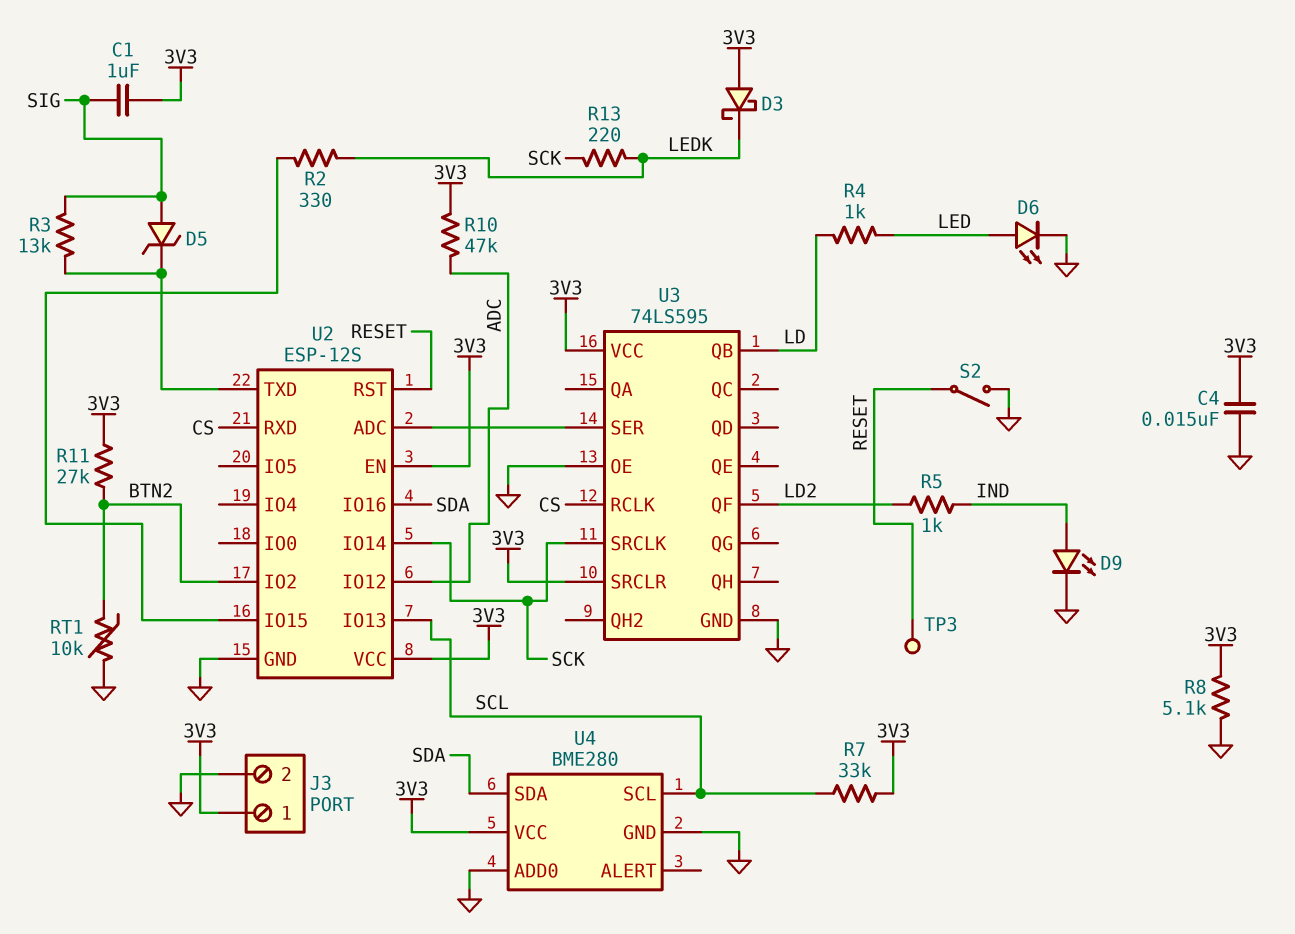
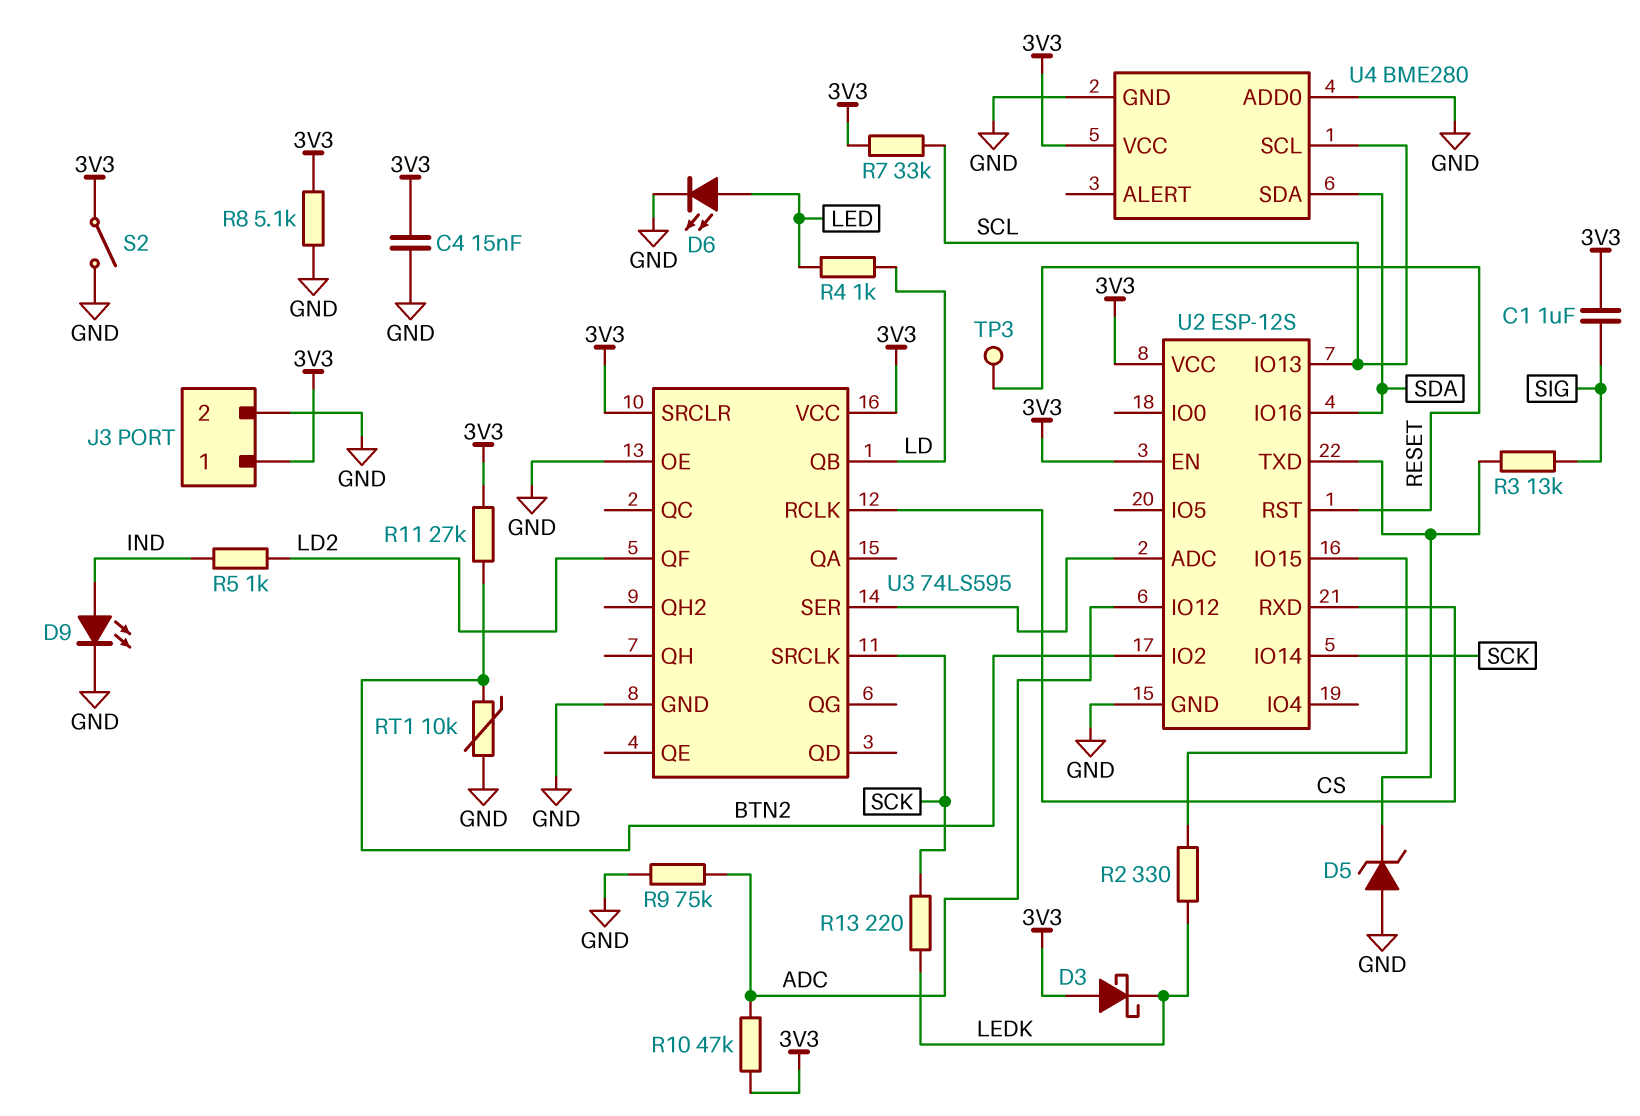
D5: zener (A SIG, K U2/TXD) -> zener (A GND, K U2/TXD)
R9: none -> 75k (ADC, GND)
S2: switch (GND, RESET) -> switch (3V3, GND)

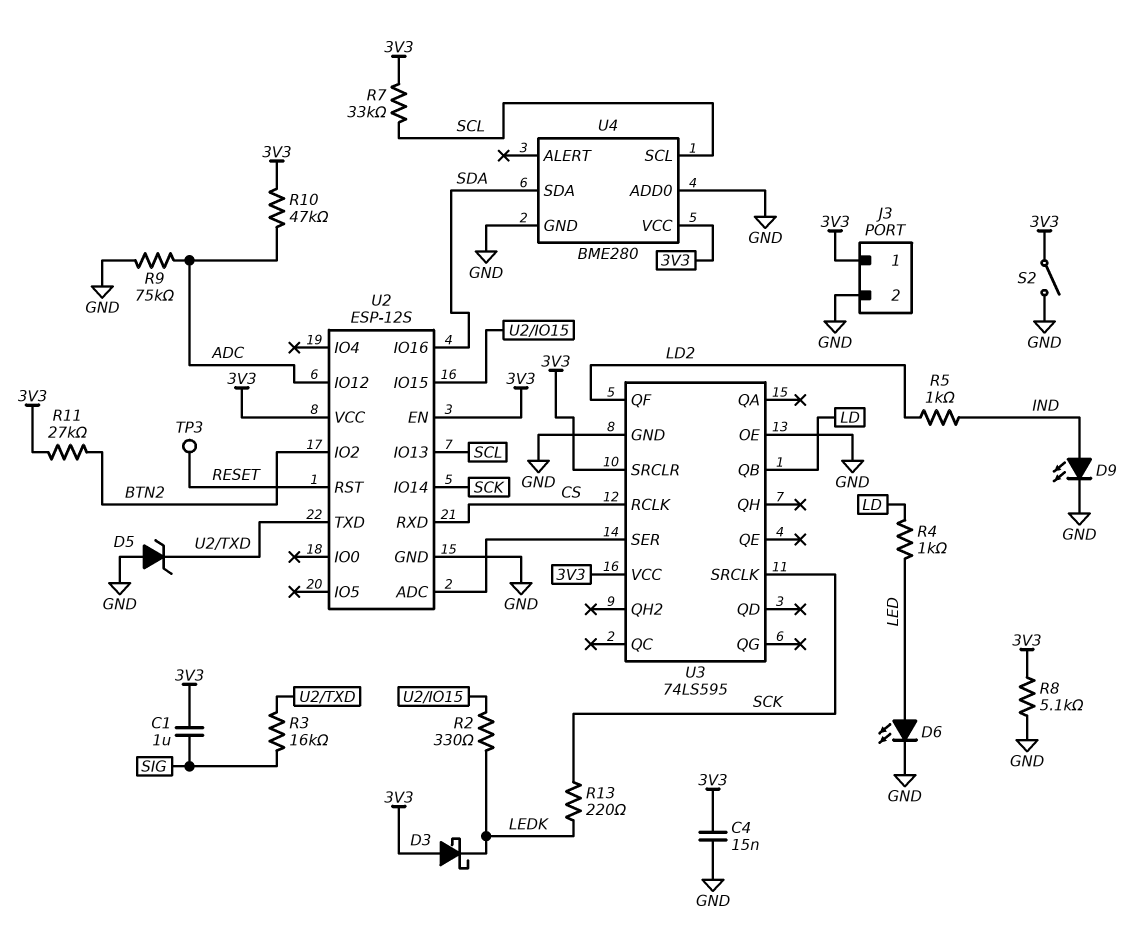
R3: 13k (SIG, U2/TXD) -> 16k (SIG, U2/TXD)
RT1: 10k (BTN2, GND) -> none

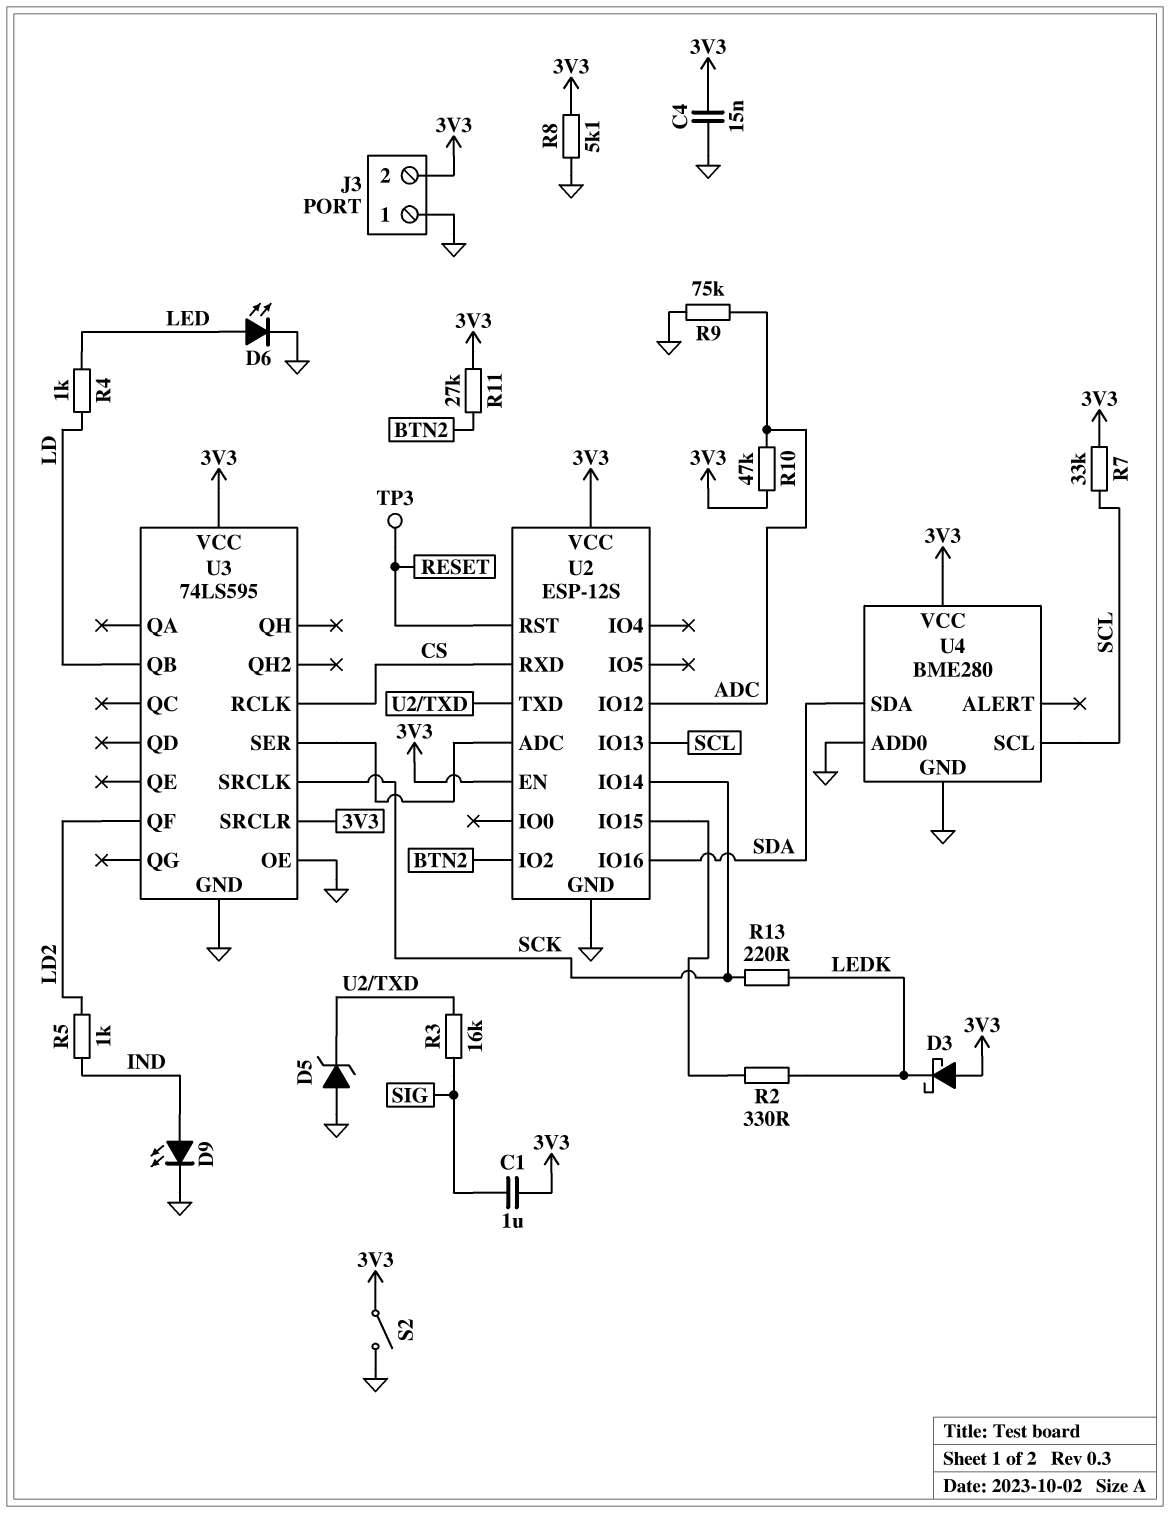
J3 pin 1: 3V3 -> GND
J3 pin 2: GND -> 3V3

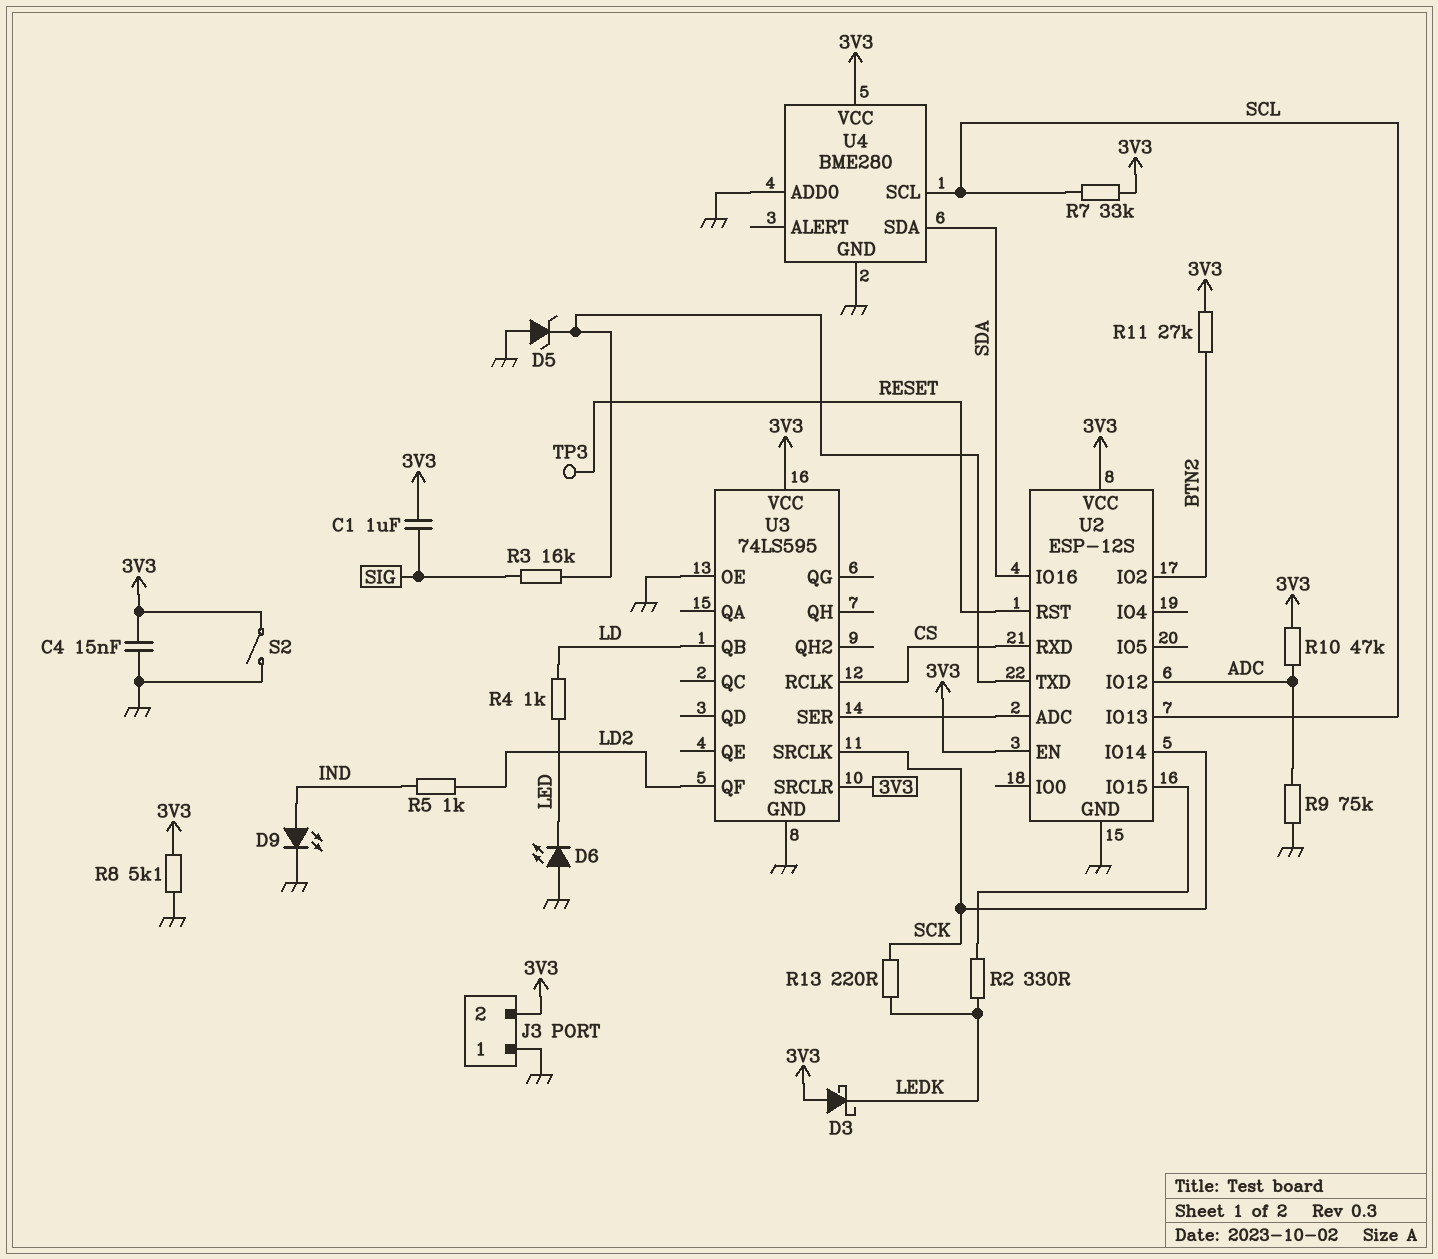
D6: LED (A LED, K GND) -> LED (A GND, K LED)

